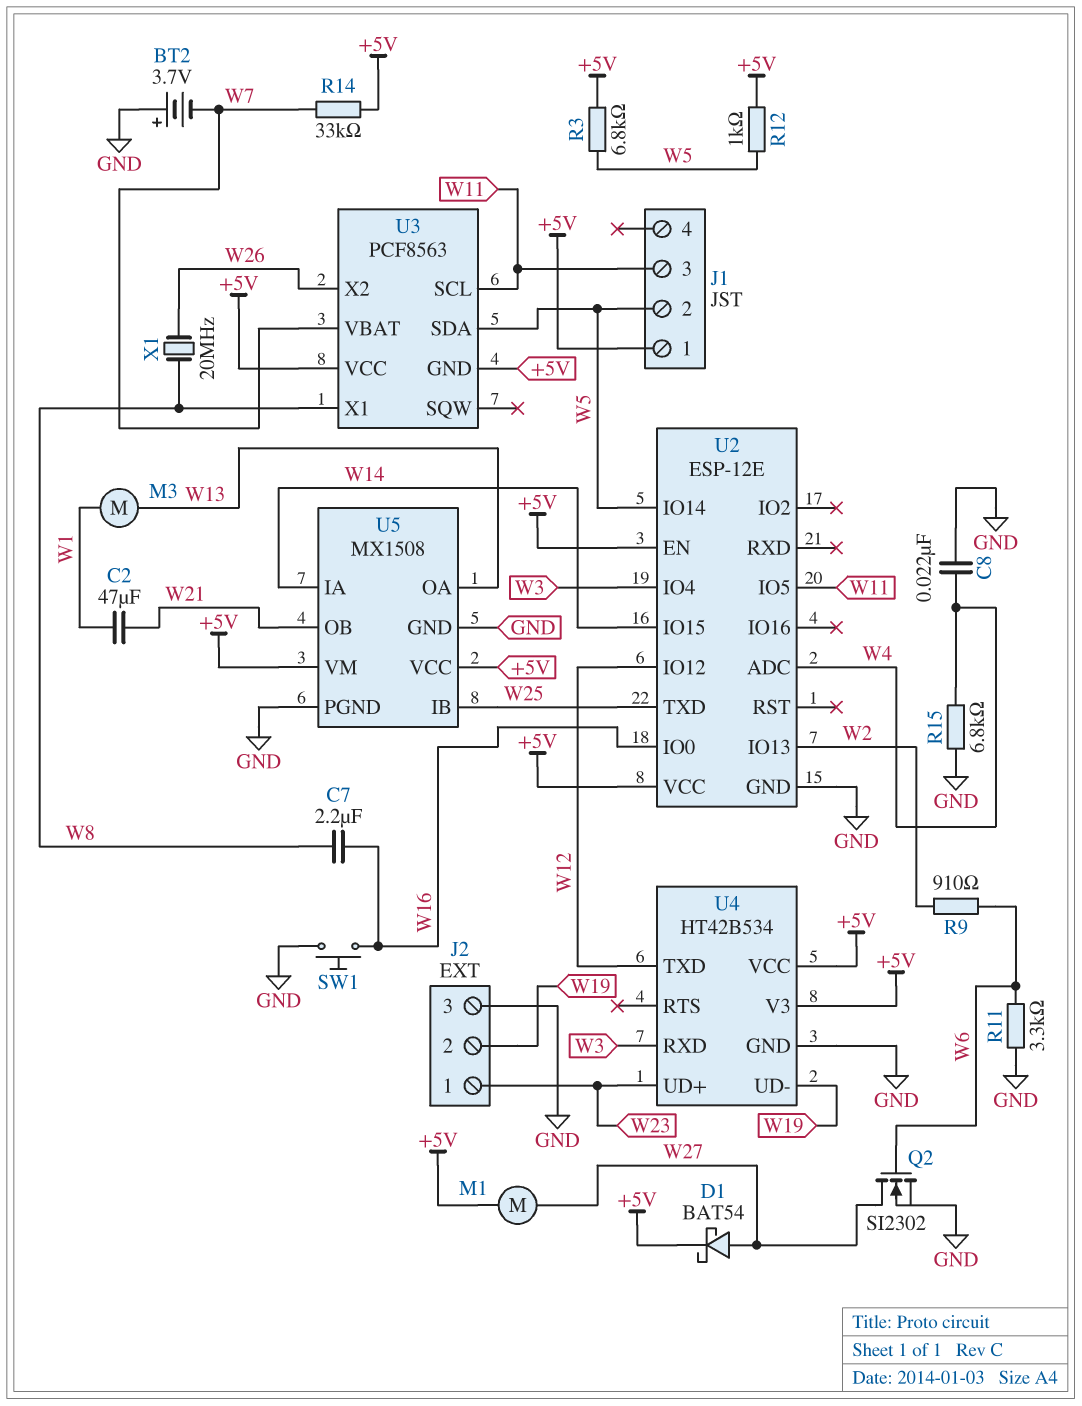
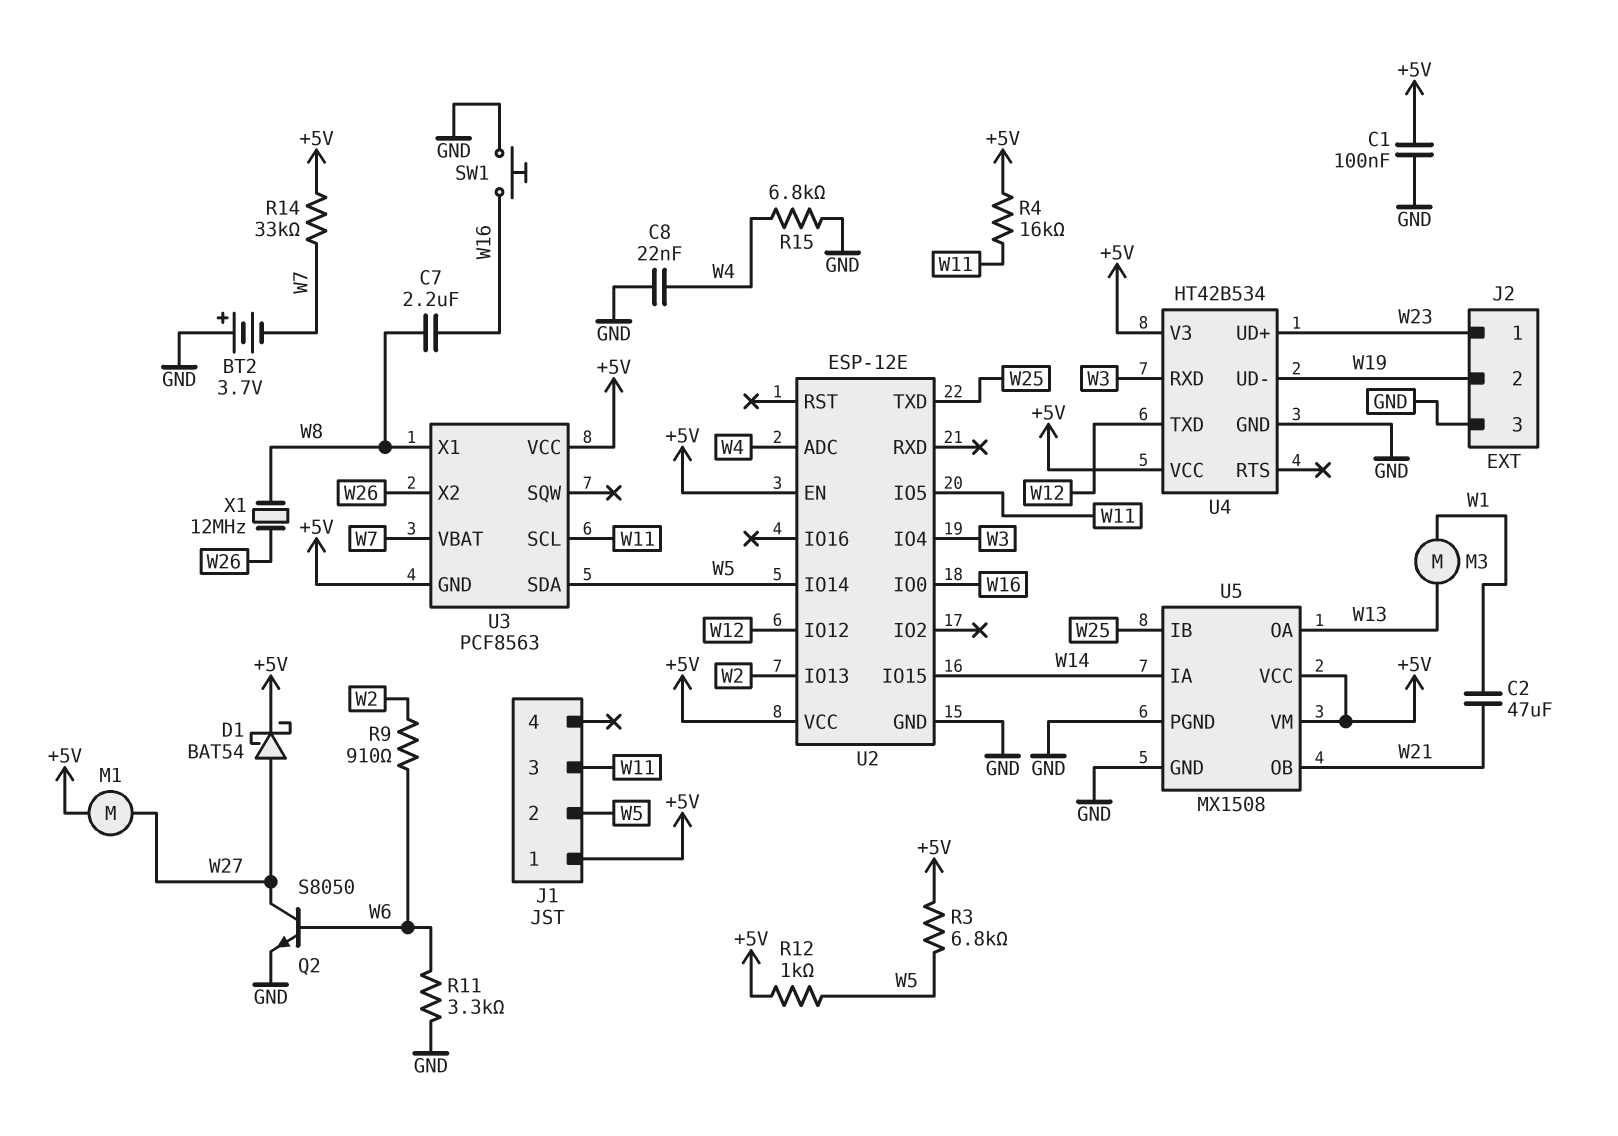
C1: none -> 100nF (+5V, GND)
Q2: NMOS SI2302 (G W6, D W27, S GND) -> NPN S8050 (B W6, C W27, E GND)
R4: none -> 16k (+5V, W11)
X1: 20MHz (W8, W26) -> 12MHz (W8, W26)

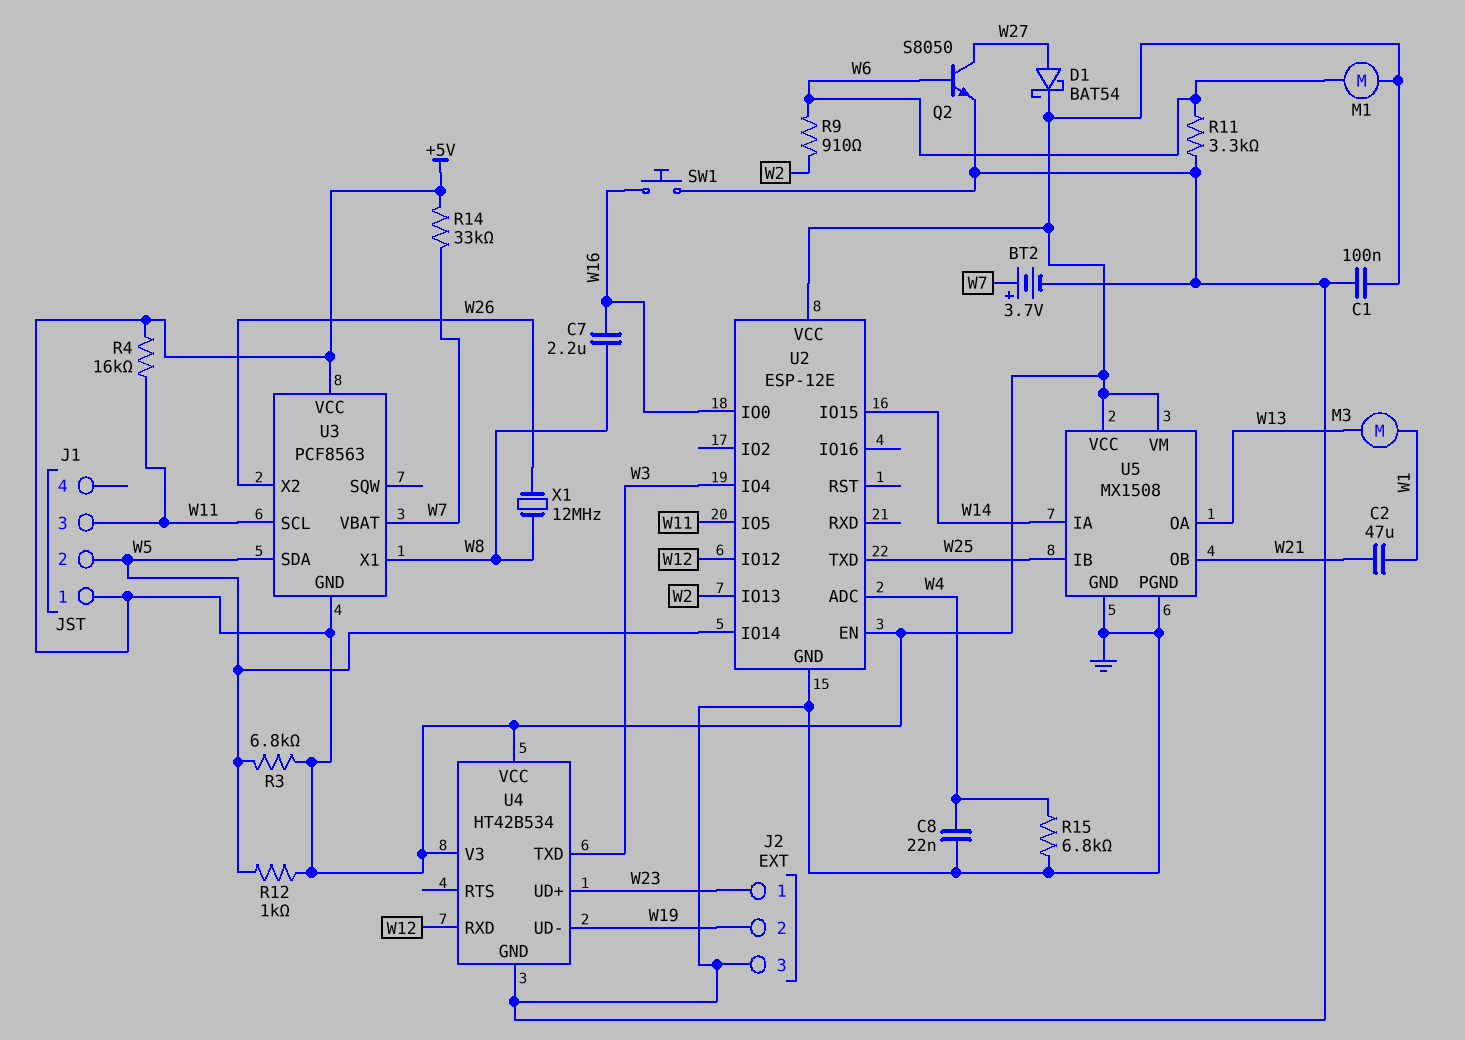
BT2: 3.7V (plus GND, minus W7) -> 3.7V (plus W7, minus GND)
M1: motor (+5V, W27) -> motor (+5V, W6)
U4 pin RXD: W3 -> W12
U4 pin TXD: W12 -> W3

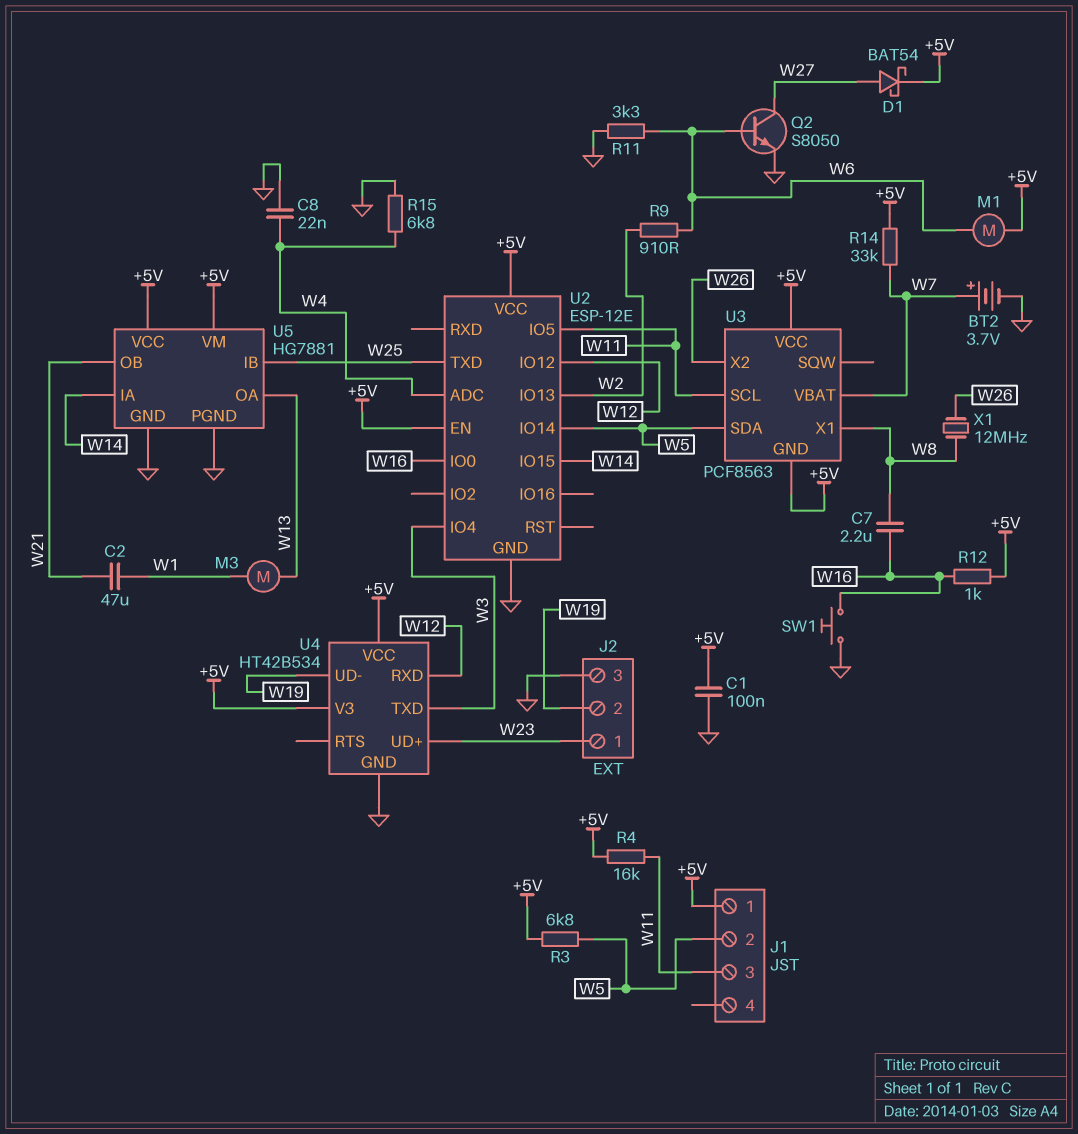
R12: 1k (+5V, W5) -> 1k (+5V, W16)
U5: MX1508 -> HG7881

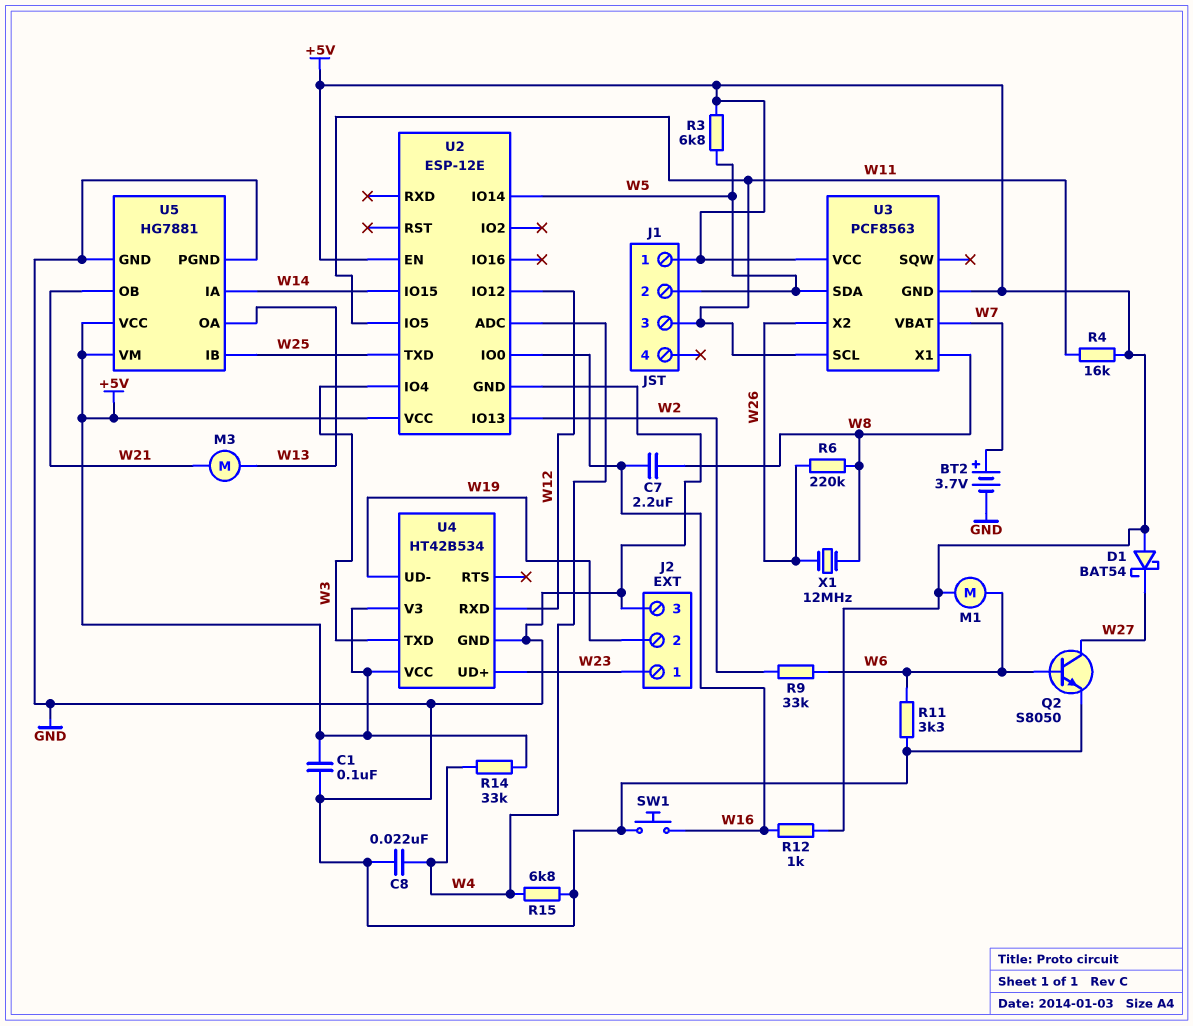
C2: 47uF (W1, W21) -> none
D1: schottky BAT54 (A W27, K +5V) -> schottky BAT54 (A +5V, K W27)
M3: motor (W1, W13) -> motor (W13, W21)
R6: none -> 220k (W8, W26)
R9: 910 (W2, W6) -> 33k (W2, W6)
R14: 33k (+5V, W7) -> 33k (+5V, W4)

